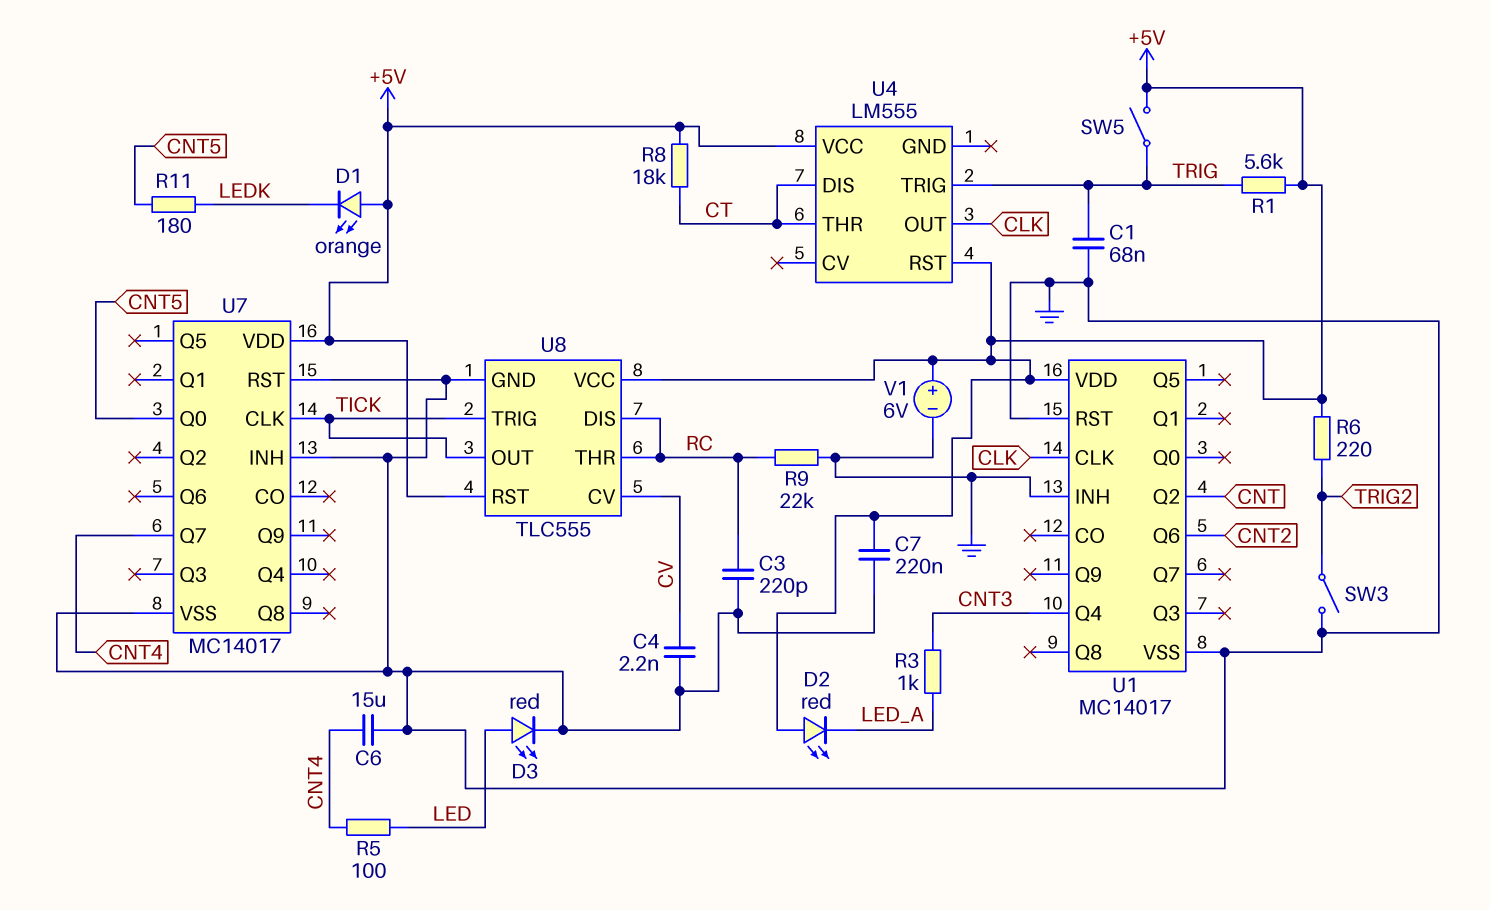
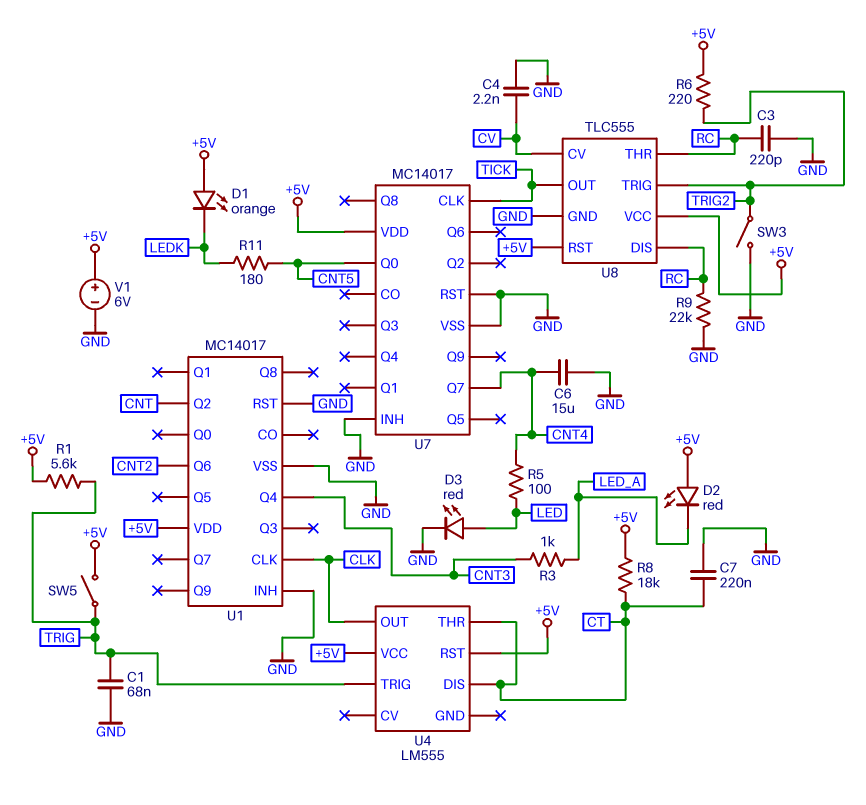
C7: 220nF (+5V, GND) -> 220nF (CT, GND)
U8 pin TRIG: TICK -> TRIG2

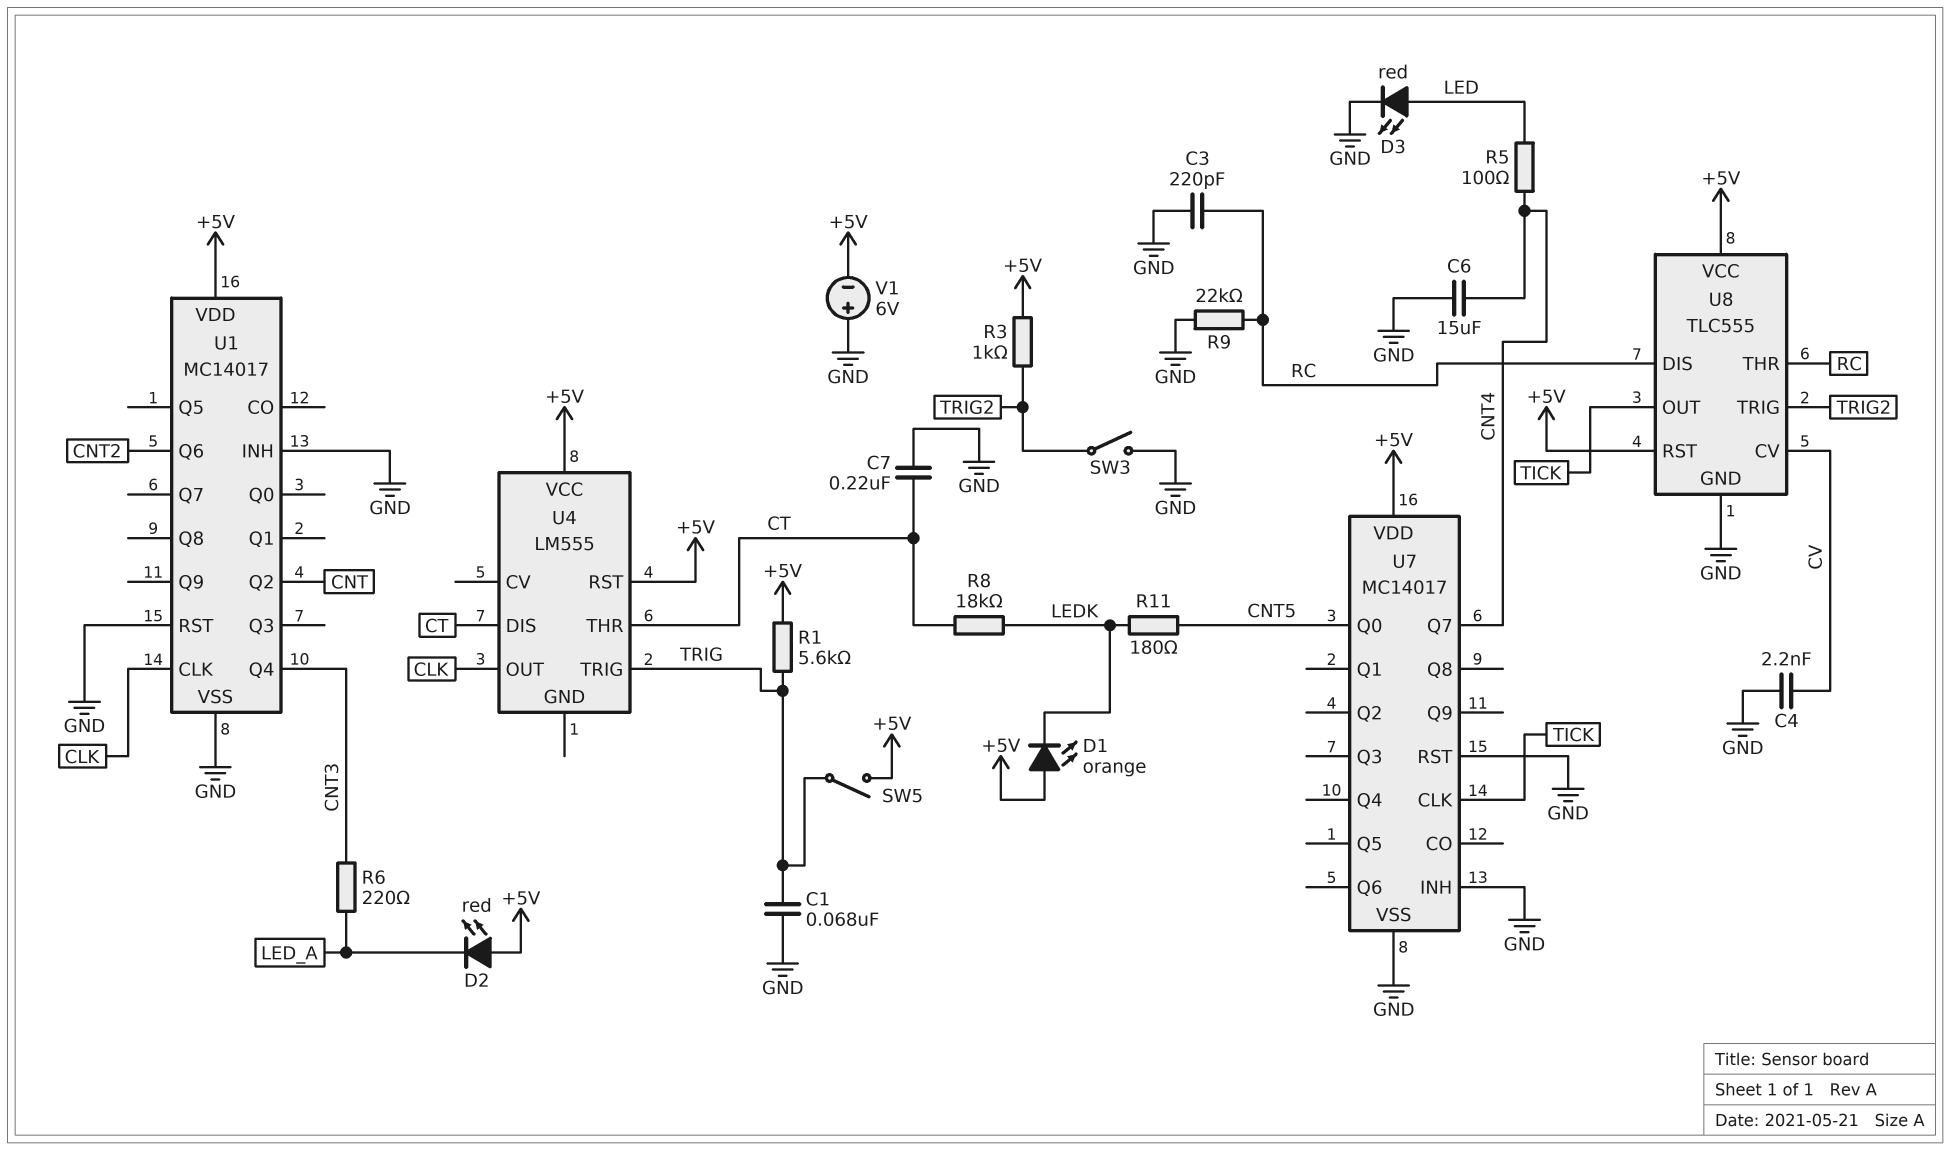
R3: 1k (CNT3, LED_A) -> 1k (+5V, TRIG2)
R6: 220 (+5V, TRIG2) -> 220 (CNT3, LED_A)
R8: 18k (+5V, CT) -> 18k (CT, LEDK)
V1: 6V (plus +5V, minus GND) -> 6V (plus GND, minus +5V)

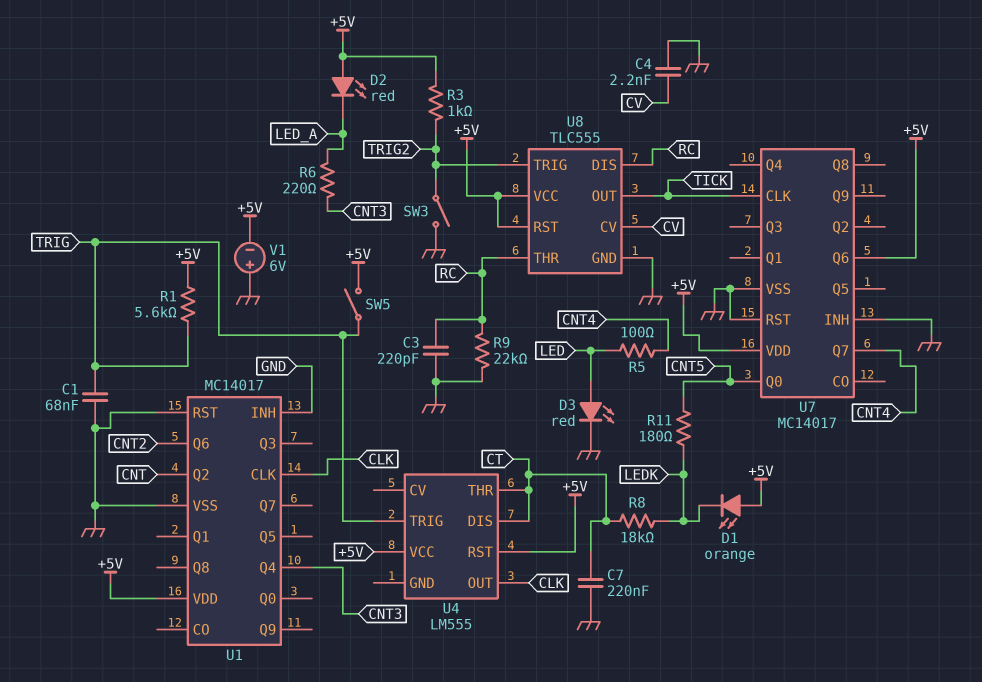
C6: 15uF (CNT4, GND) -> none
U7 pin Q6: none -> +5V

